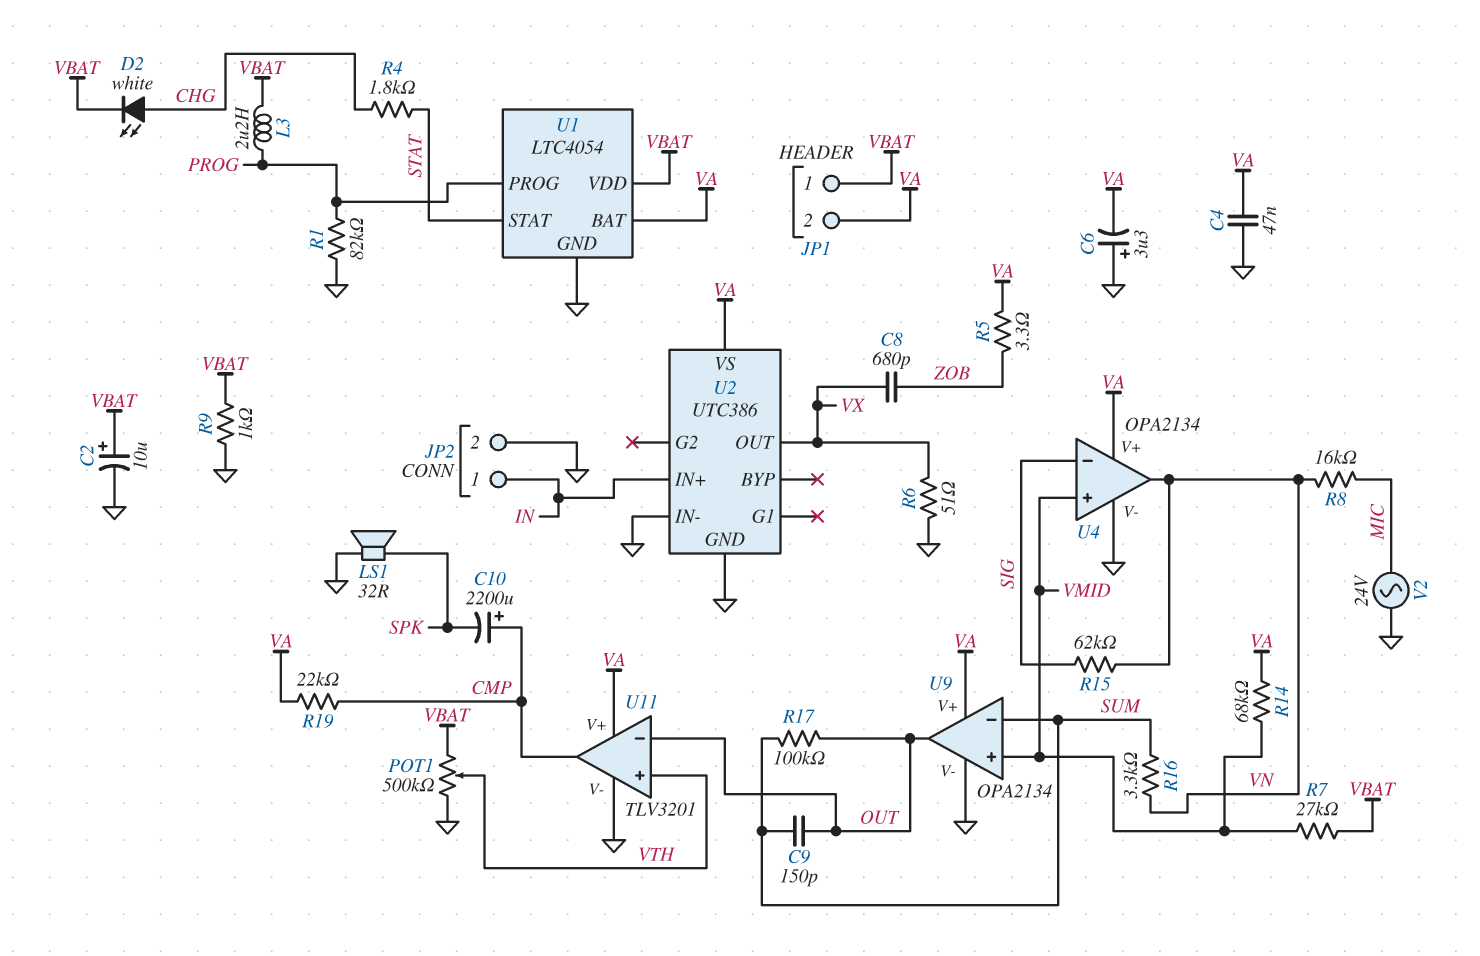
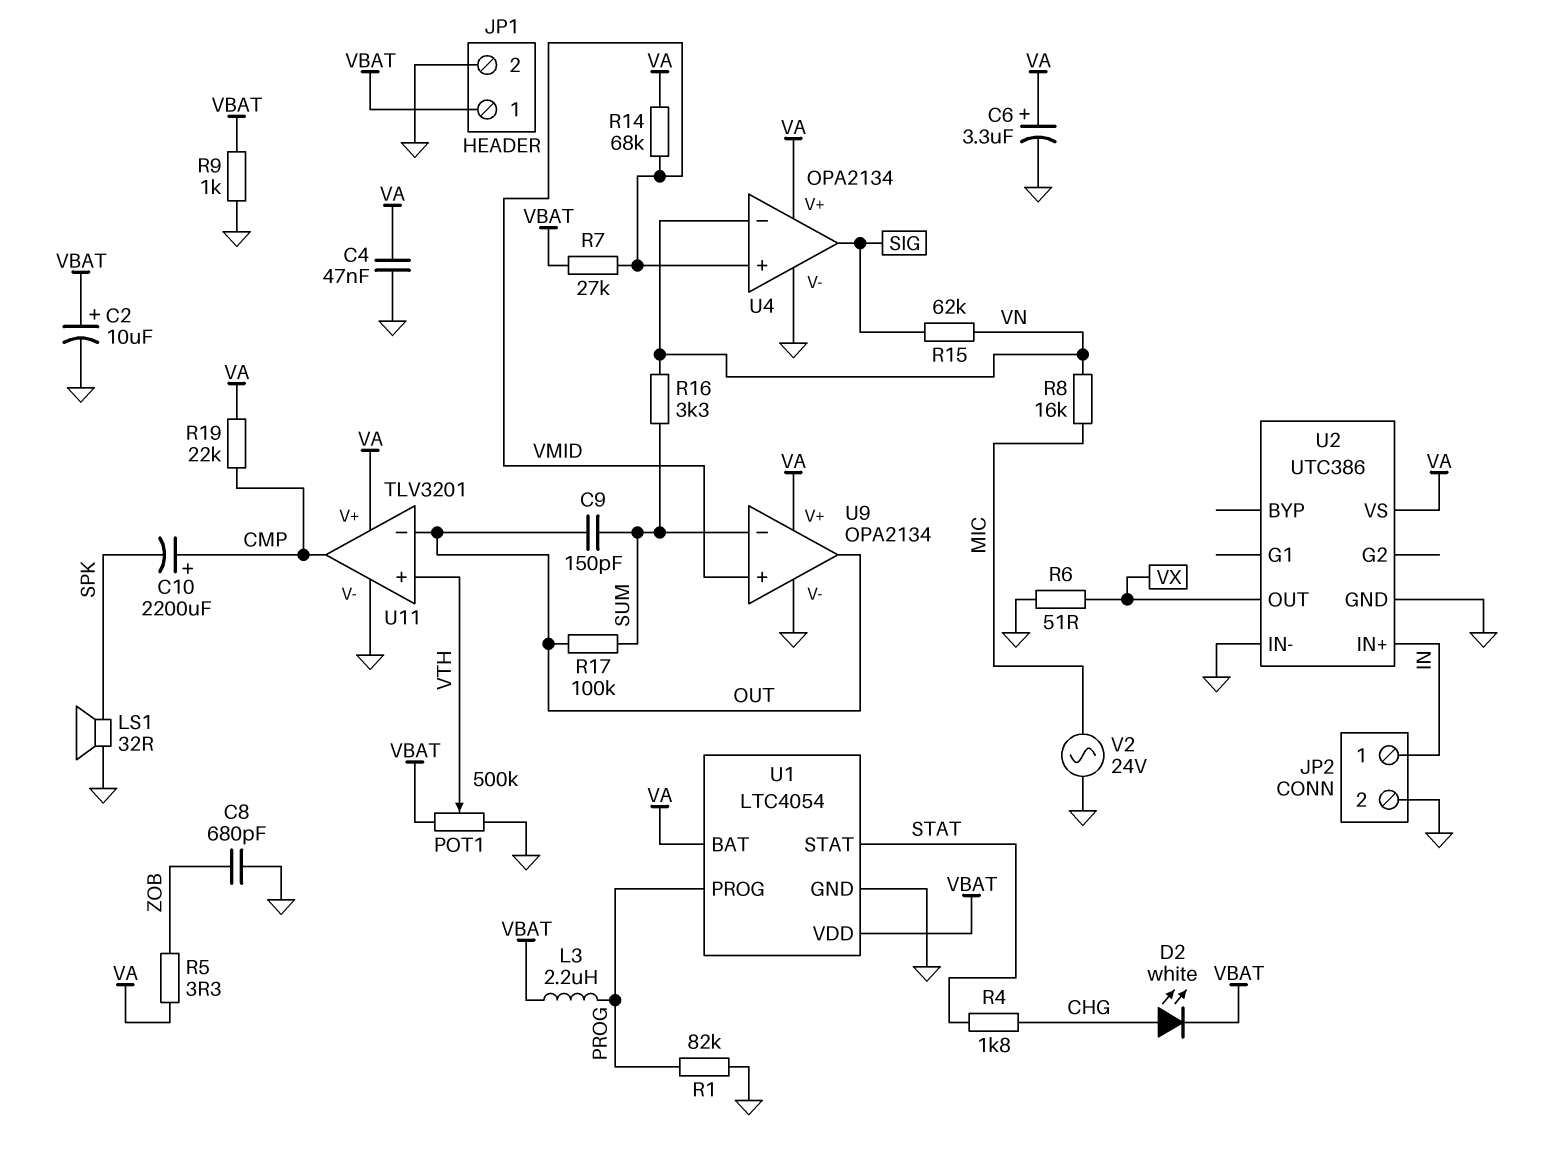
C6: 3.3uF (plus GND, minus VA) -> 3.3uF (plus VA, minus GND)
C8: 680pF (VX, ZOB) -> 680pF (GND, ZOB)
JP1 pin 2: VA -> GND
U4 pin in-: SIG -> VN
U4 pin out: VN -> SIG

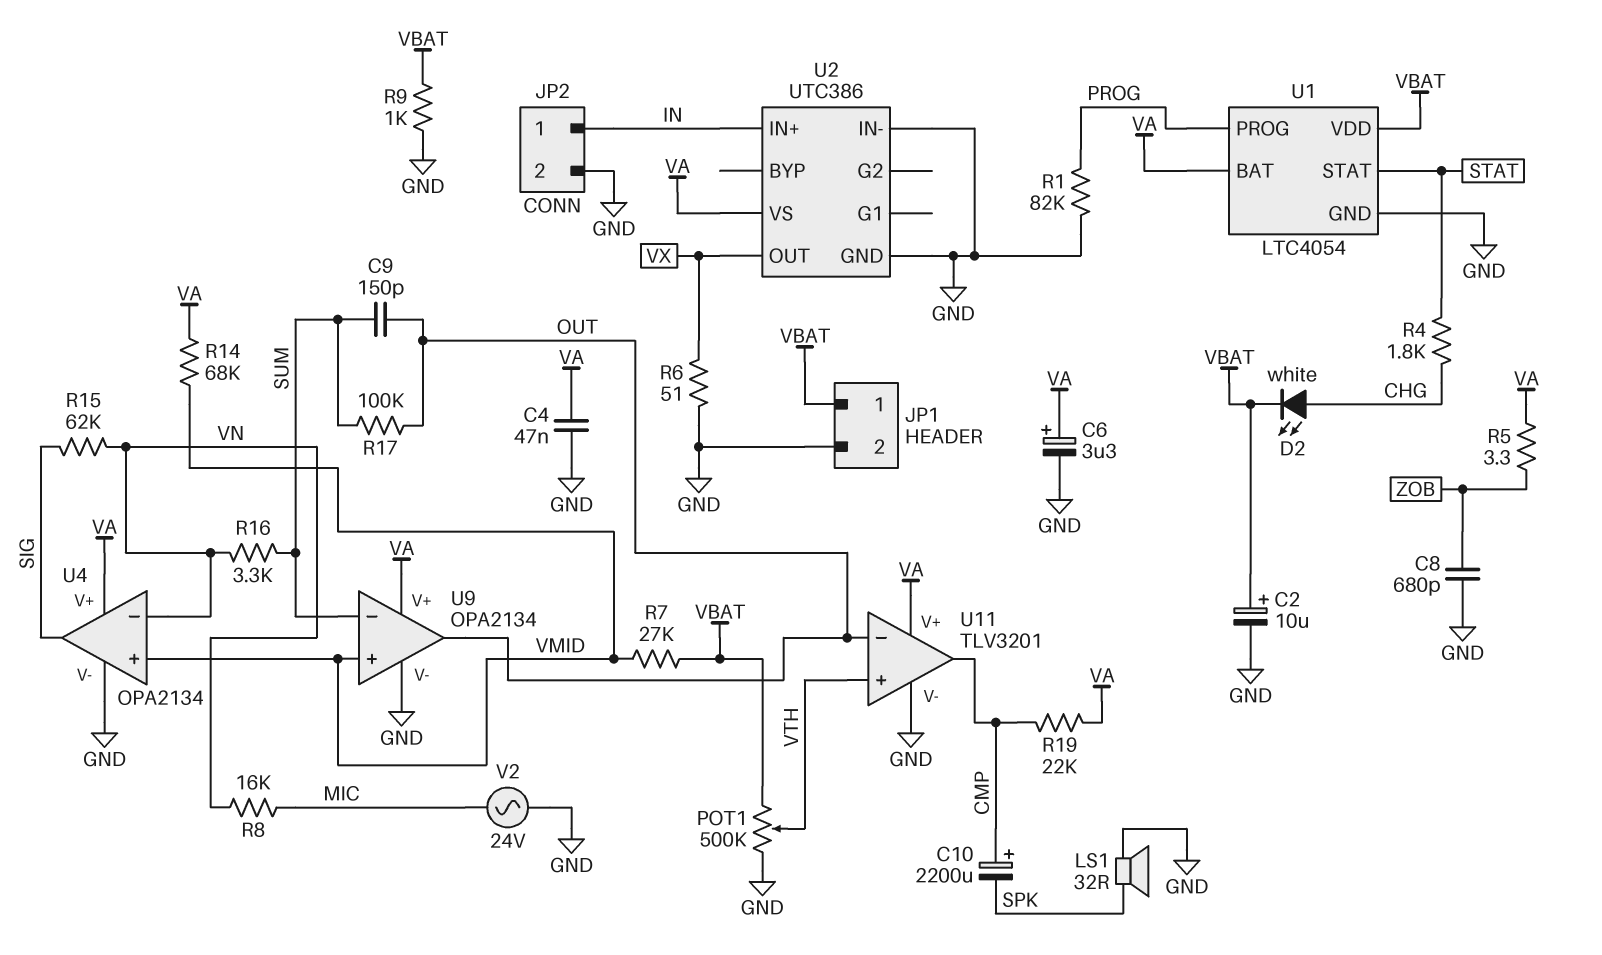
L3: 2.2uH (PROG, VBAT) -> none

